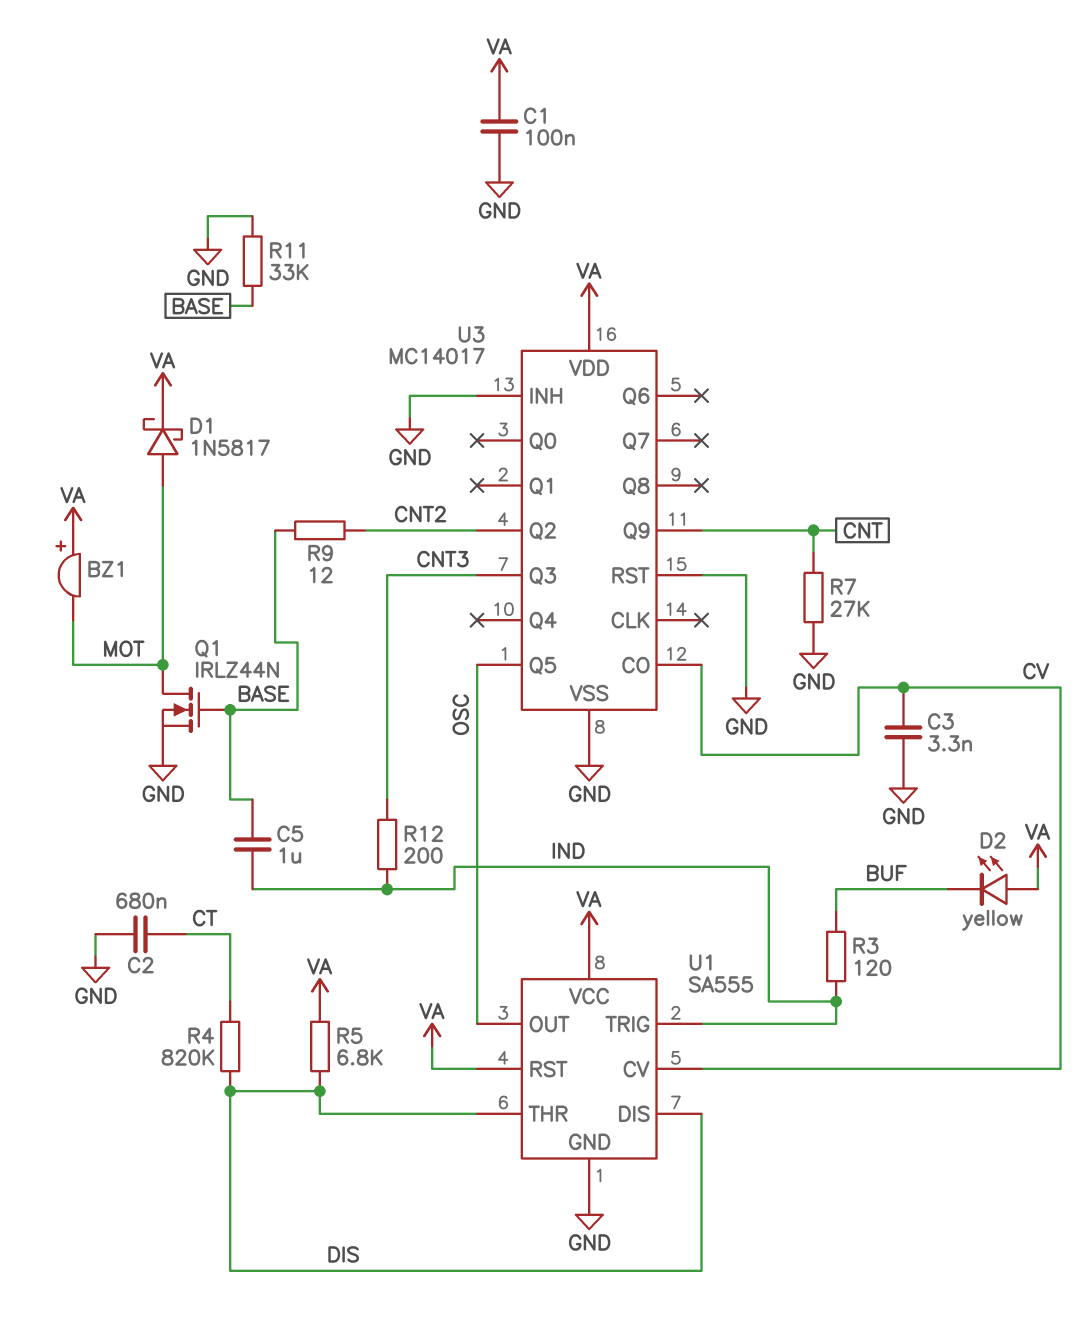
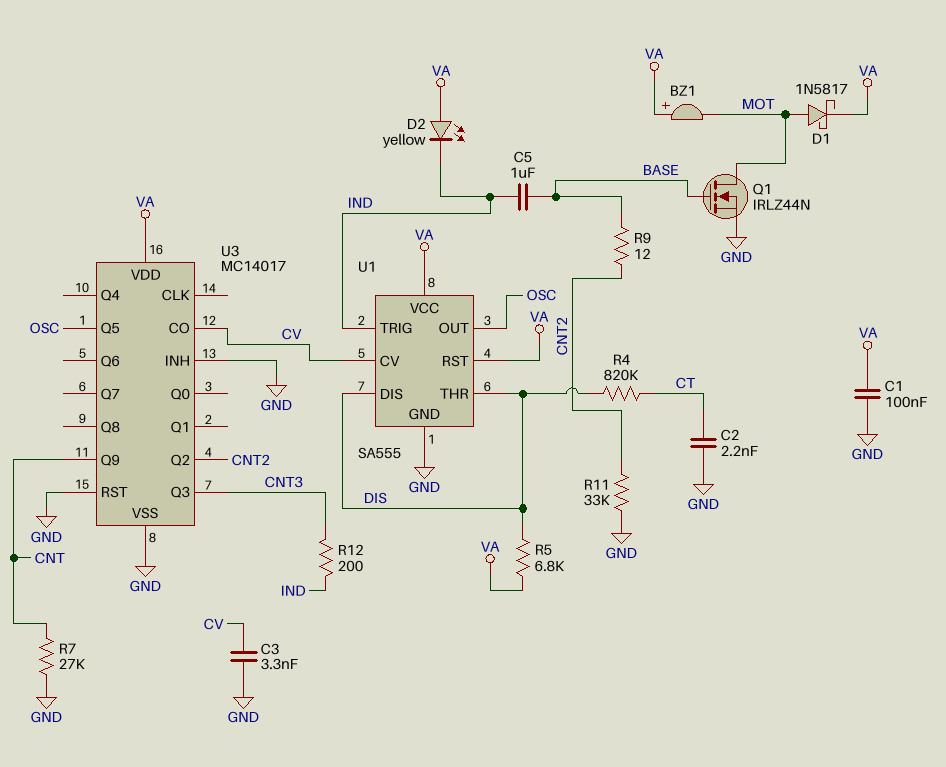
C2: 680nF (CT, GND) -> 2.2nF (CT, GND)
D2: LED yellow (A VA, K BUF) -> LED yellow (A VA, K IND)
R3: 120 (BUF, IND) -> none
R11: 33k (BASE, GND) -> 33k (CNT2, GND)

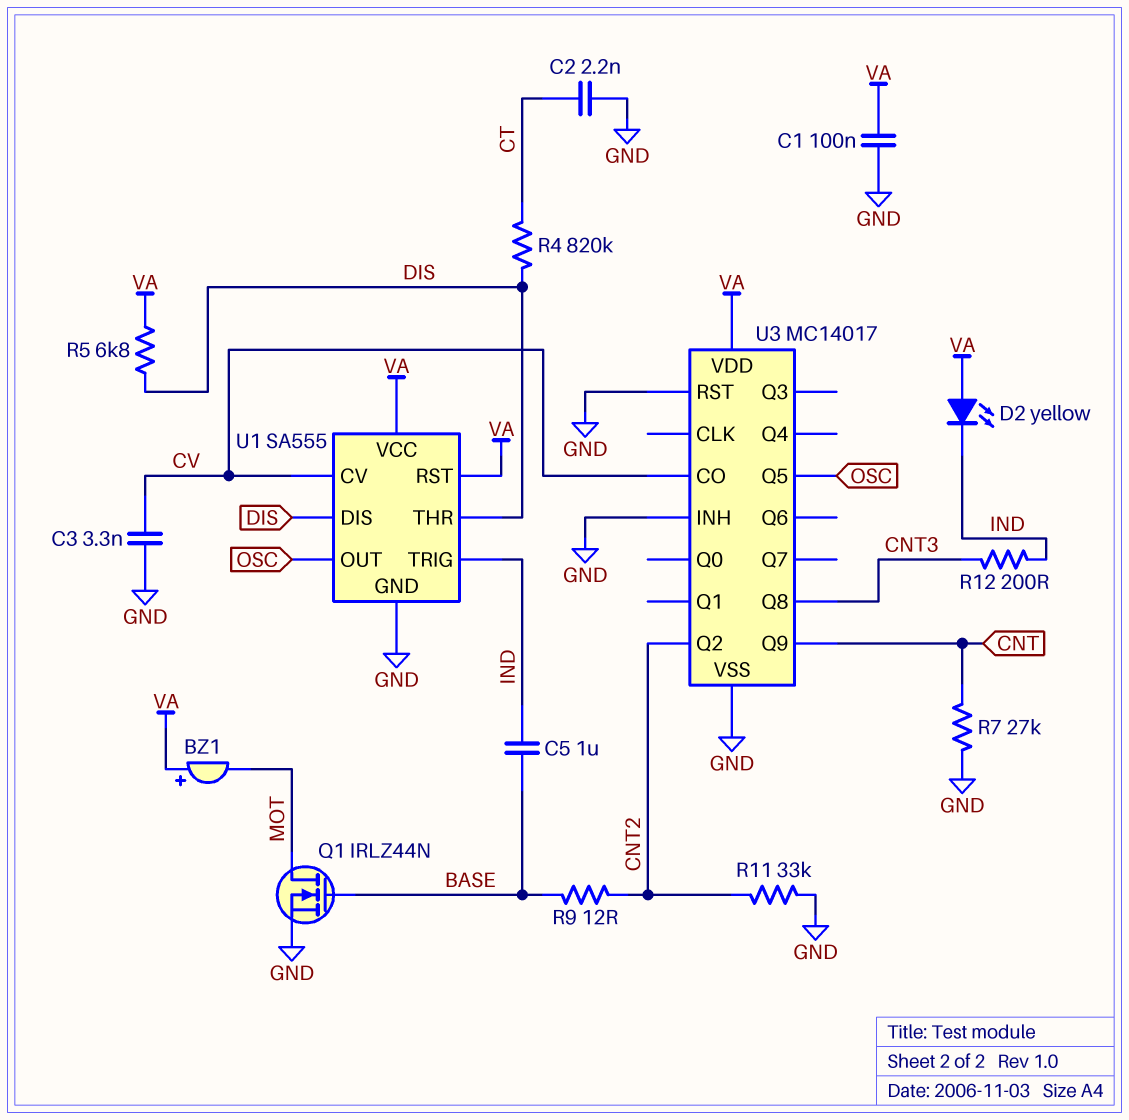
D1: schottky 1N5817 (A MOT, K VA) -> none
U3 pin Q3: CNT3 -> none
U3 pin Q8: none -> CNT3

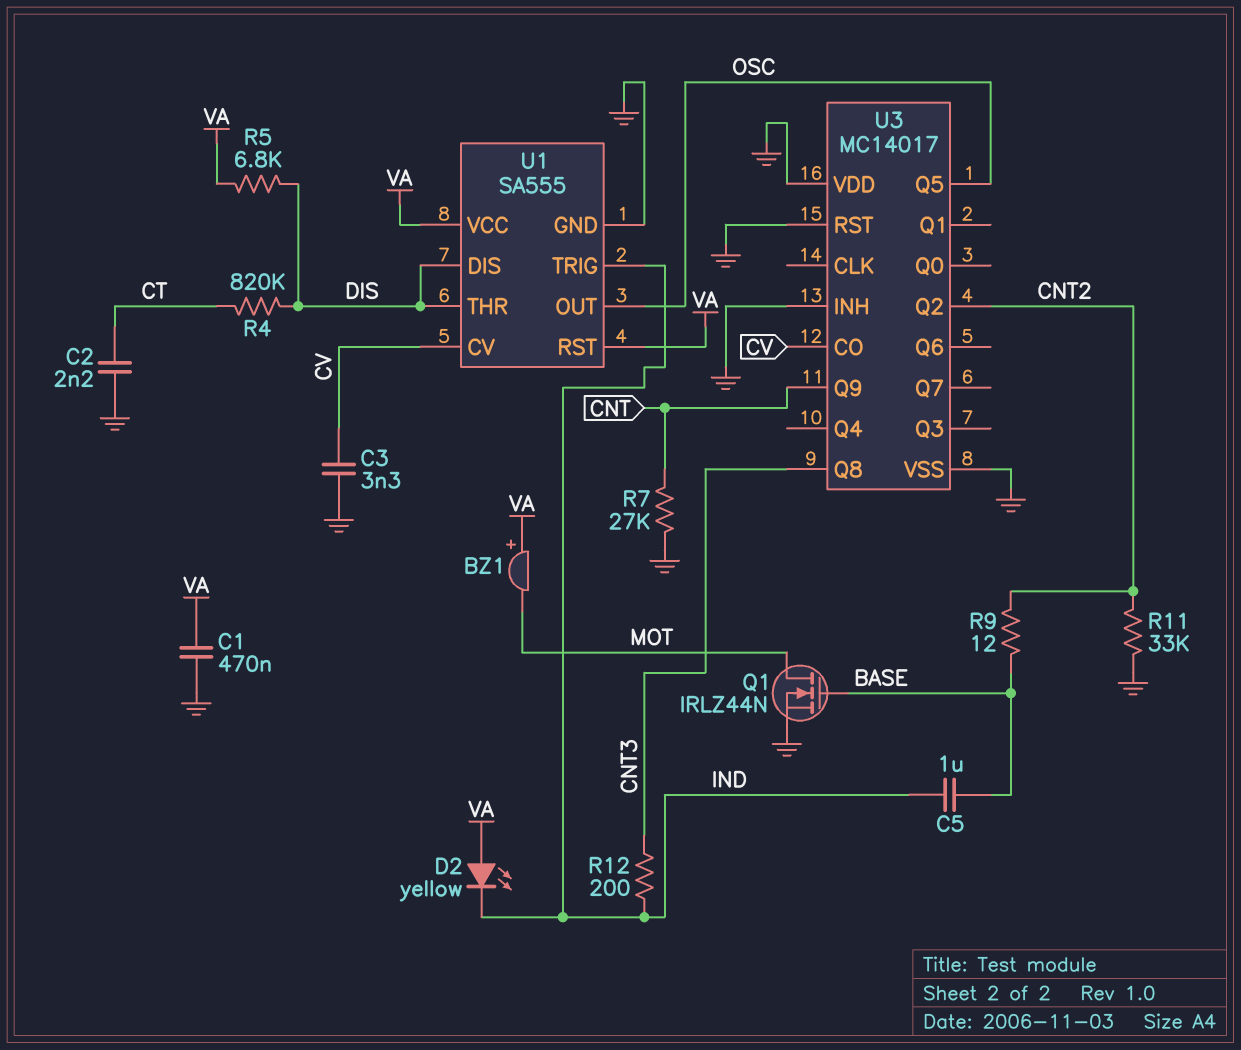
C1: 100nF (GND, VA) -> 470nF (GND, VA)
U3 pin VDD: VA -> GND

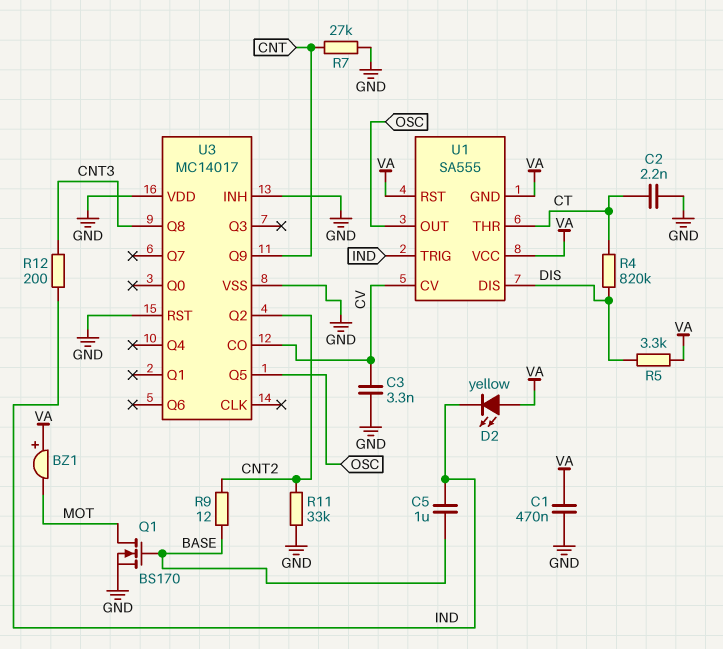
Q1: NMOS IRLZ44N (G BASE, D MOT, S GND) -> NMOS BS170 (G BASE, D MOT, S GND)
R5: 6.8k (DIS, VA) -> 3.3k (DIS, VA)
U1 pin GND: GND -> VA
U1 pin THR: DIS -> CT

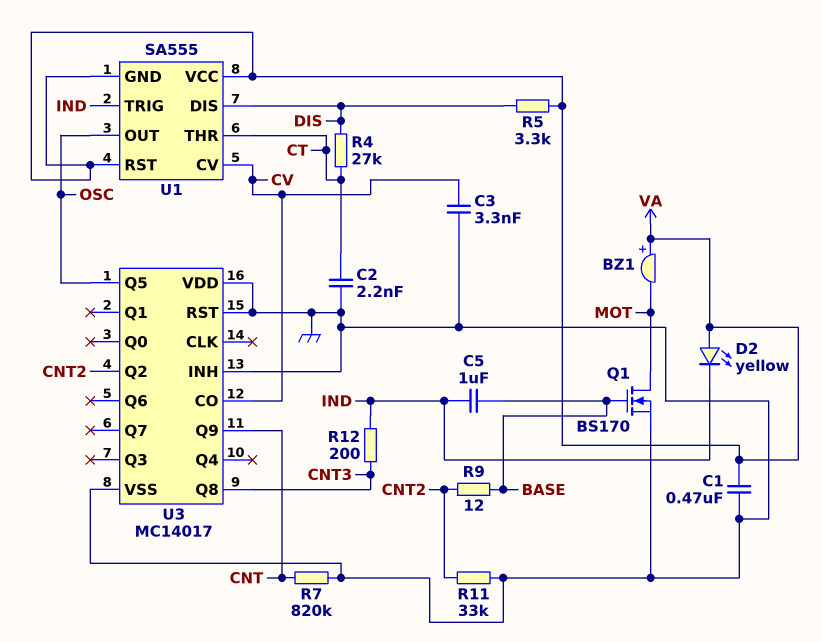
R4: 820k (CT, DIS) -> 27k (CT, DIS)
R7: 27k (CNT, GND) -> 820k (CNT, GND)

